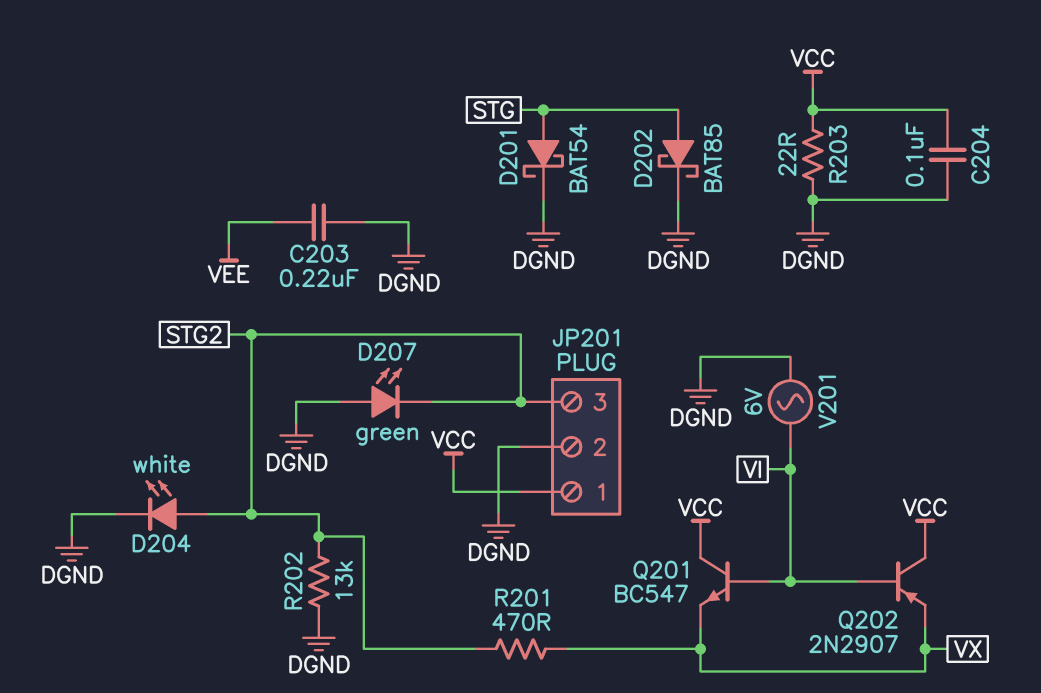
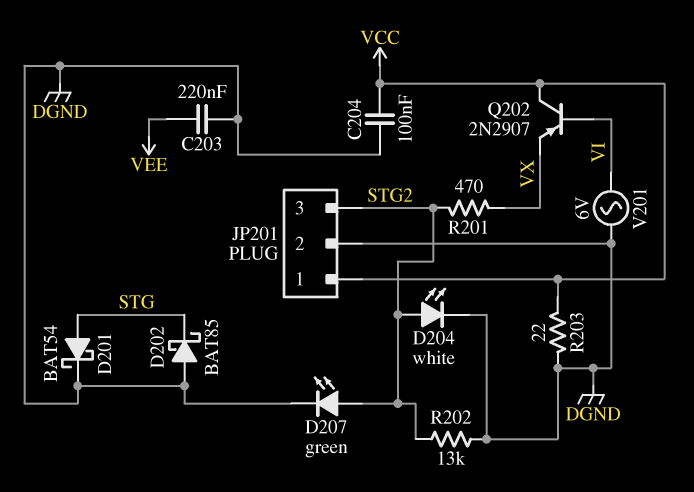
D202: schottky BAT85 (A STG, K DGND) -> schottky BAT85 (A DGND, K STG)
D207: LED green (A DGND, K STG2) -> LED green (A STG2, K DGND)
Q201: NPN BC547 (B VI, C VCC, E VX) -> none

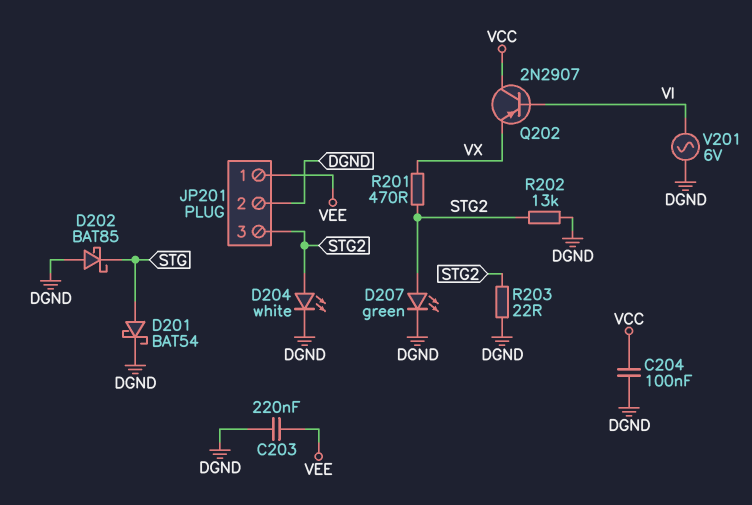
JP201 pin 1: VCC -> VEE
R203: 22 (DGND, VCC) -> 22 (DGND, STG2)

